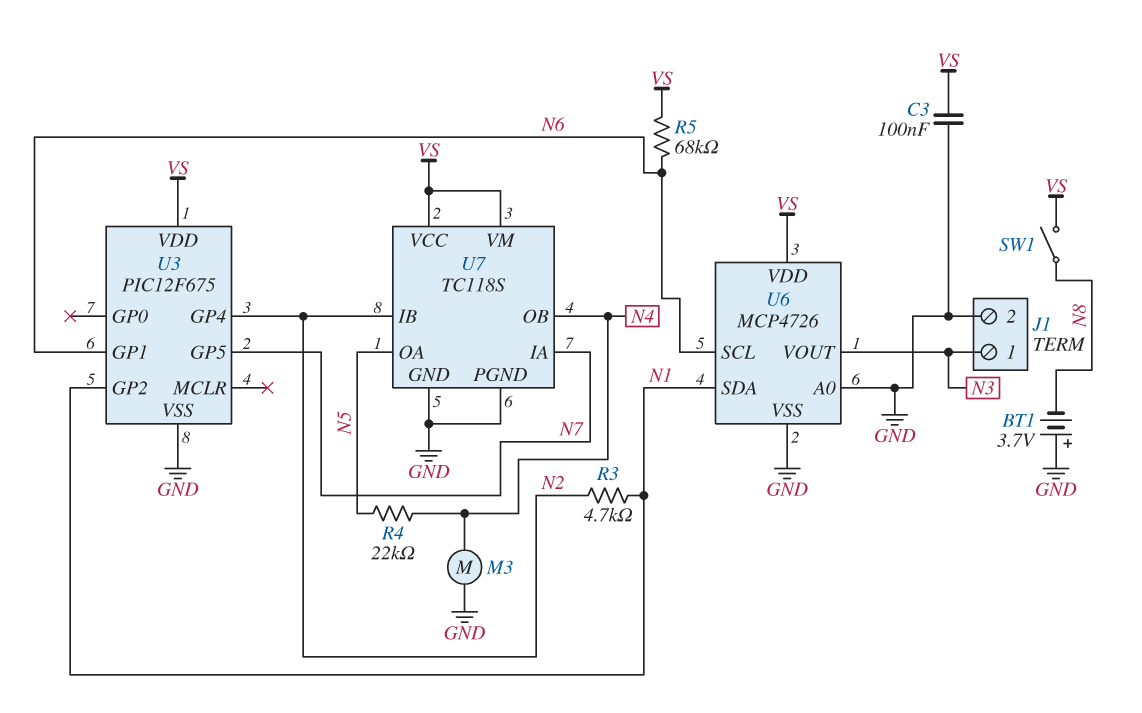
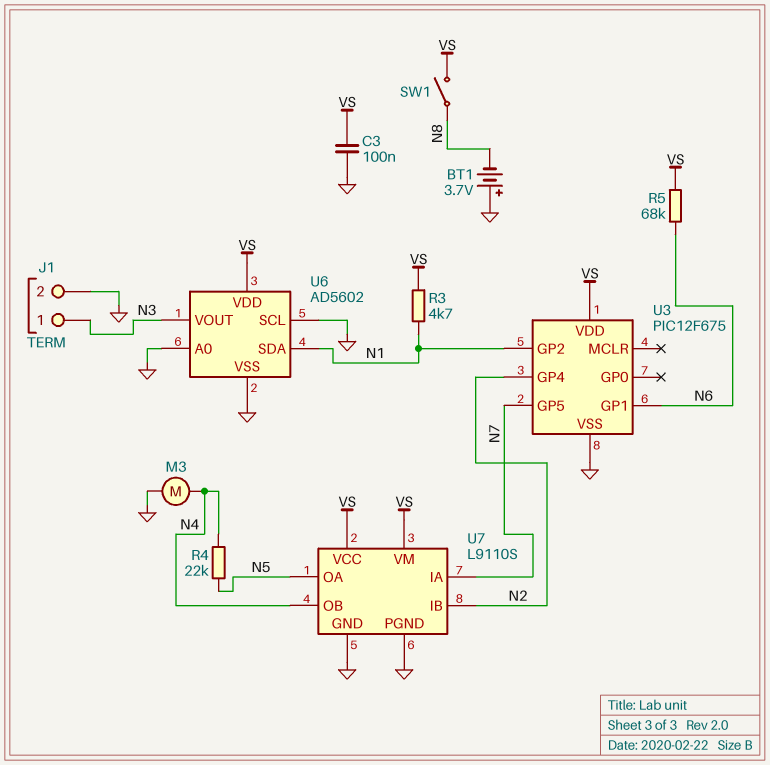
R3: 4.7k (N1, N2) -> 4.7k (N1, VS)
U6: MCP4726 -> AD5602
U6 pin SCL: N6 -> GND
U7: TC118S -> L9110S

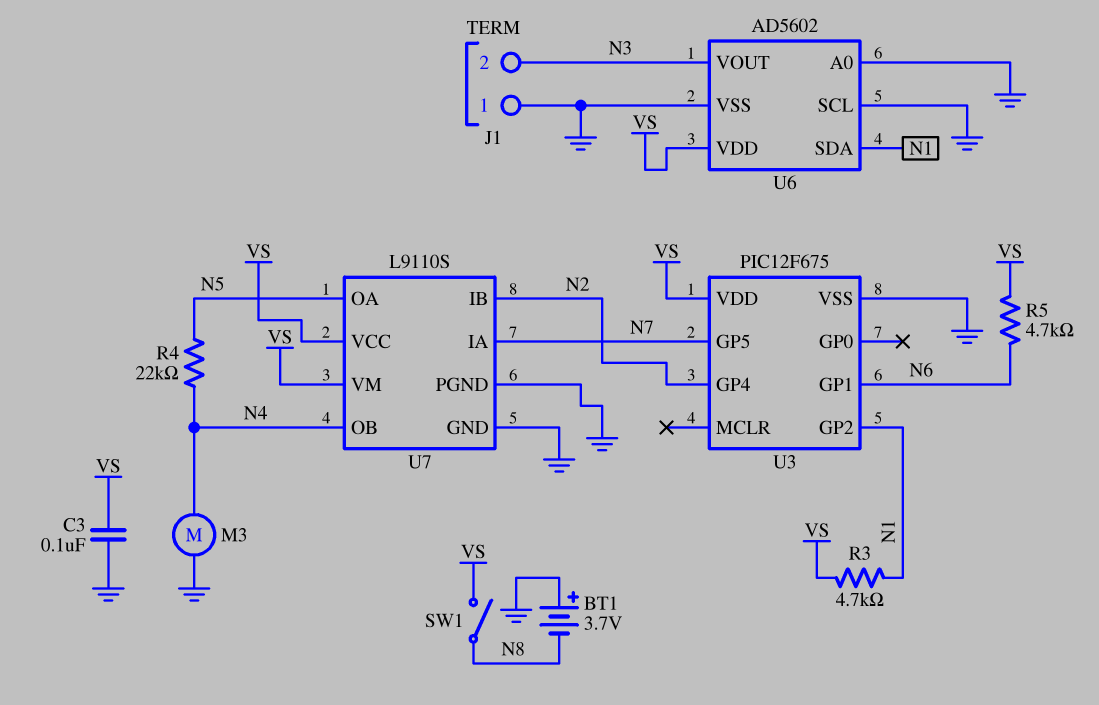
J1 pin 1: N3 -> GND
J1 pin 2: GND -> N3
R5: 68k (N6, VS) -> 4.7k (N6, VS)

